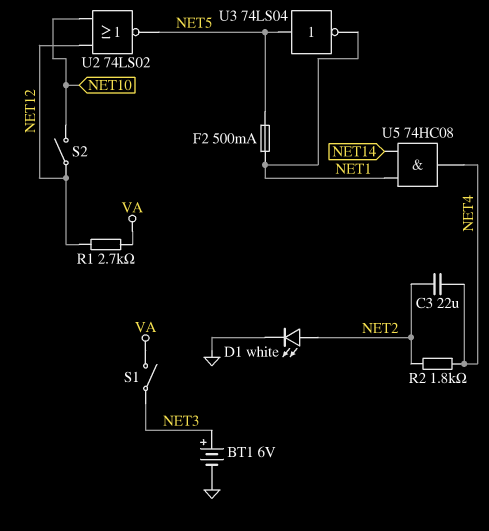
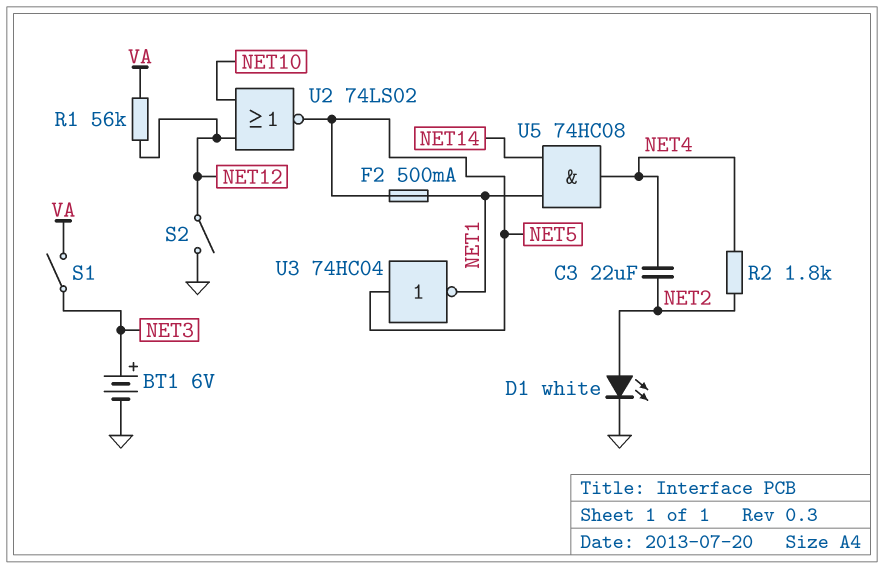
R1: 2.7k (NET12, VA) -> 56k (NET12, VA)
S2: switch (NET10, NET12) -> switch (GND, NET12)
U3: NOT 74LS04 (in NET5, out NET1) -> NOT 74HC04 (in NET5, out NET1)

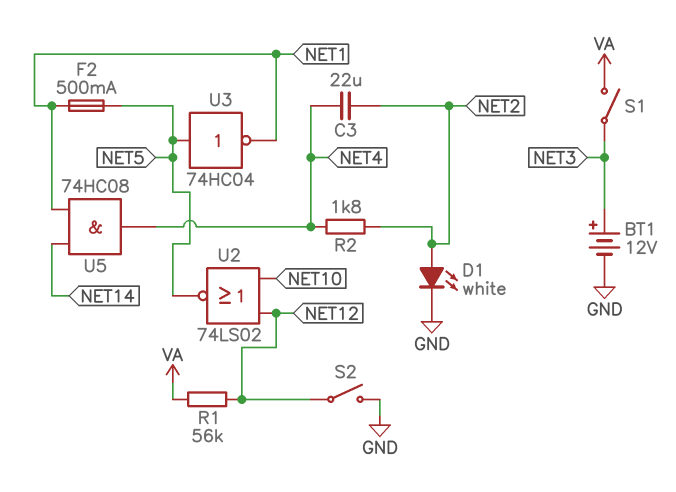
BT1: 6V (plus NET3, minus GND) -> 12V (plus NET3, minus GND)

